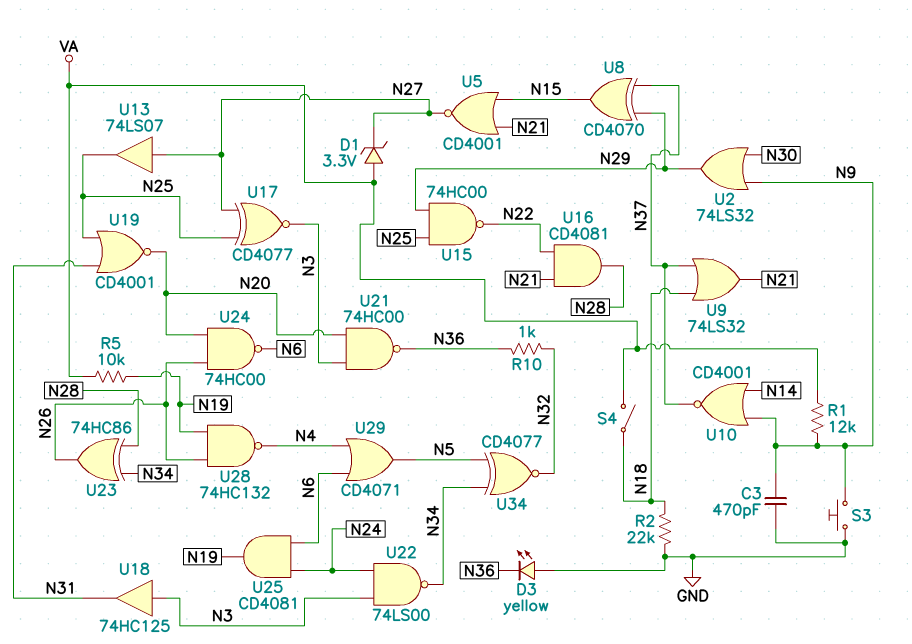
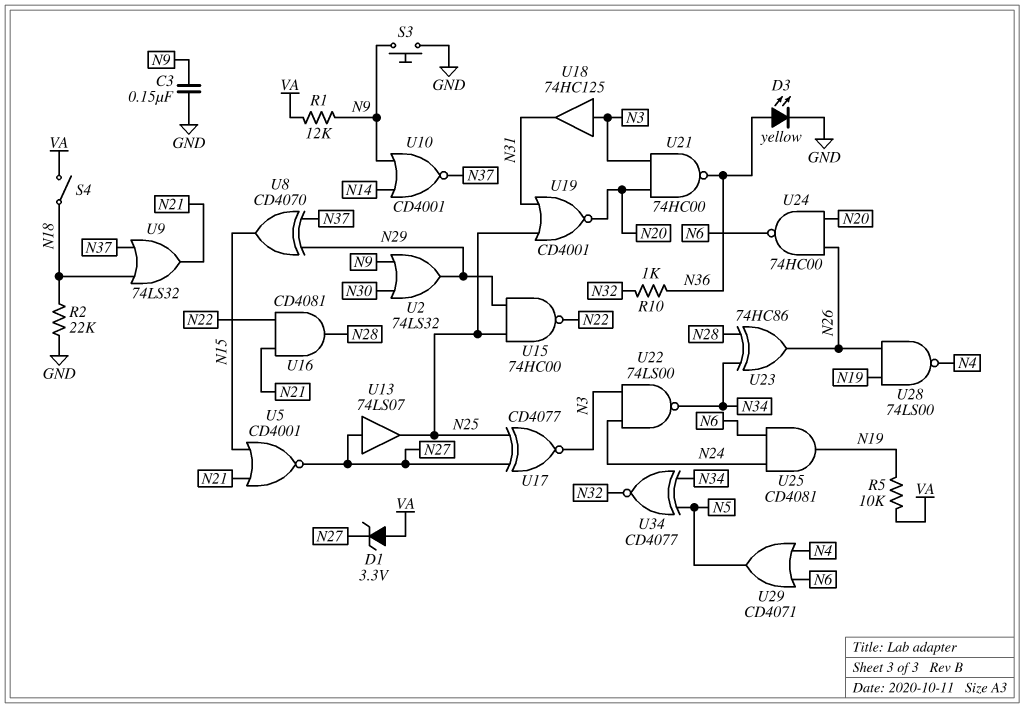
C3: 470pF (GND, N9) -> 150nF (GND, N9)
D3: LED yellow (A GND, K N36) -> LED yellow (A N36, K GND)
U28: NAND 74HC132 (in N19, in N26, out N4) -> NAND 74LS00 (in N19, in N26, out N4)

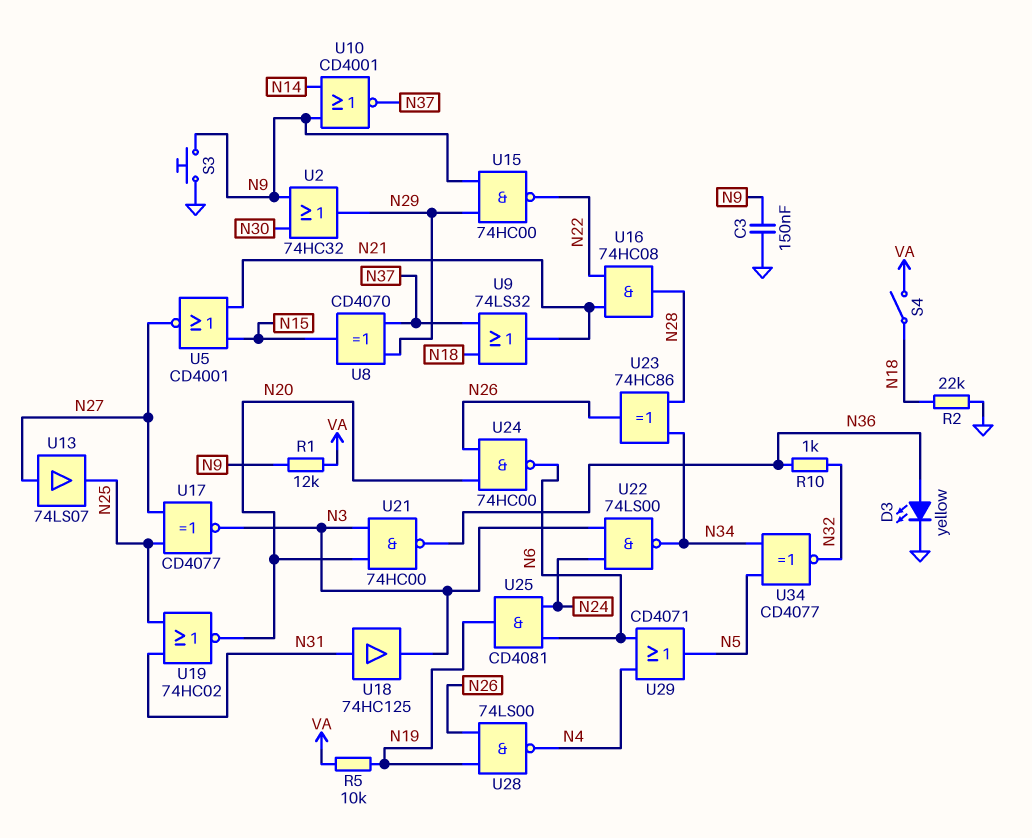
D1: zener 3.3V (A VA, K N27) -> none
U2: OR 74LS32 (in N9, in N30, out N29) -> OR 74HC32 (in N9, in N30, out N29)
U15: NAND 74HC00 (in N25, in N29, out N22) -> NAND 74HC00 (in N9, in N29, out N22)
U16: AND CD4081 (in N21, in N22, out N28) -> AND 74HC08 (in N21, in N22, out N28)
U18: buffer 74HC125 (in N3, out N31) -> buffer 74HC125 (in N31, out N3)
U19: NOR CD4001 (in N25, in N31, out N20) -> NOR 74HC02 (in N25, in N31, out N20)

